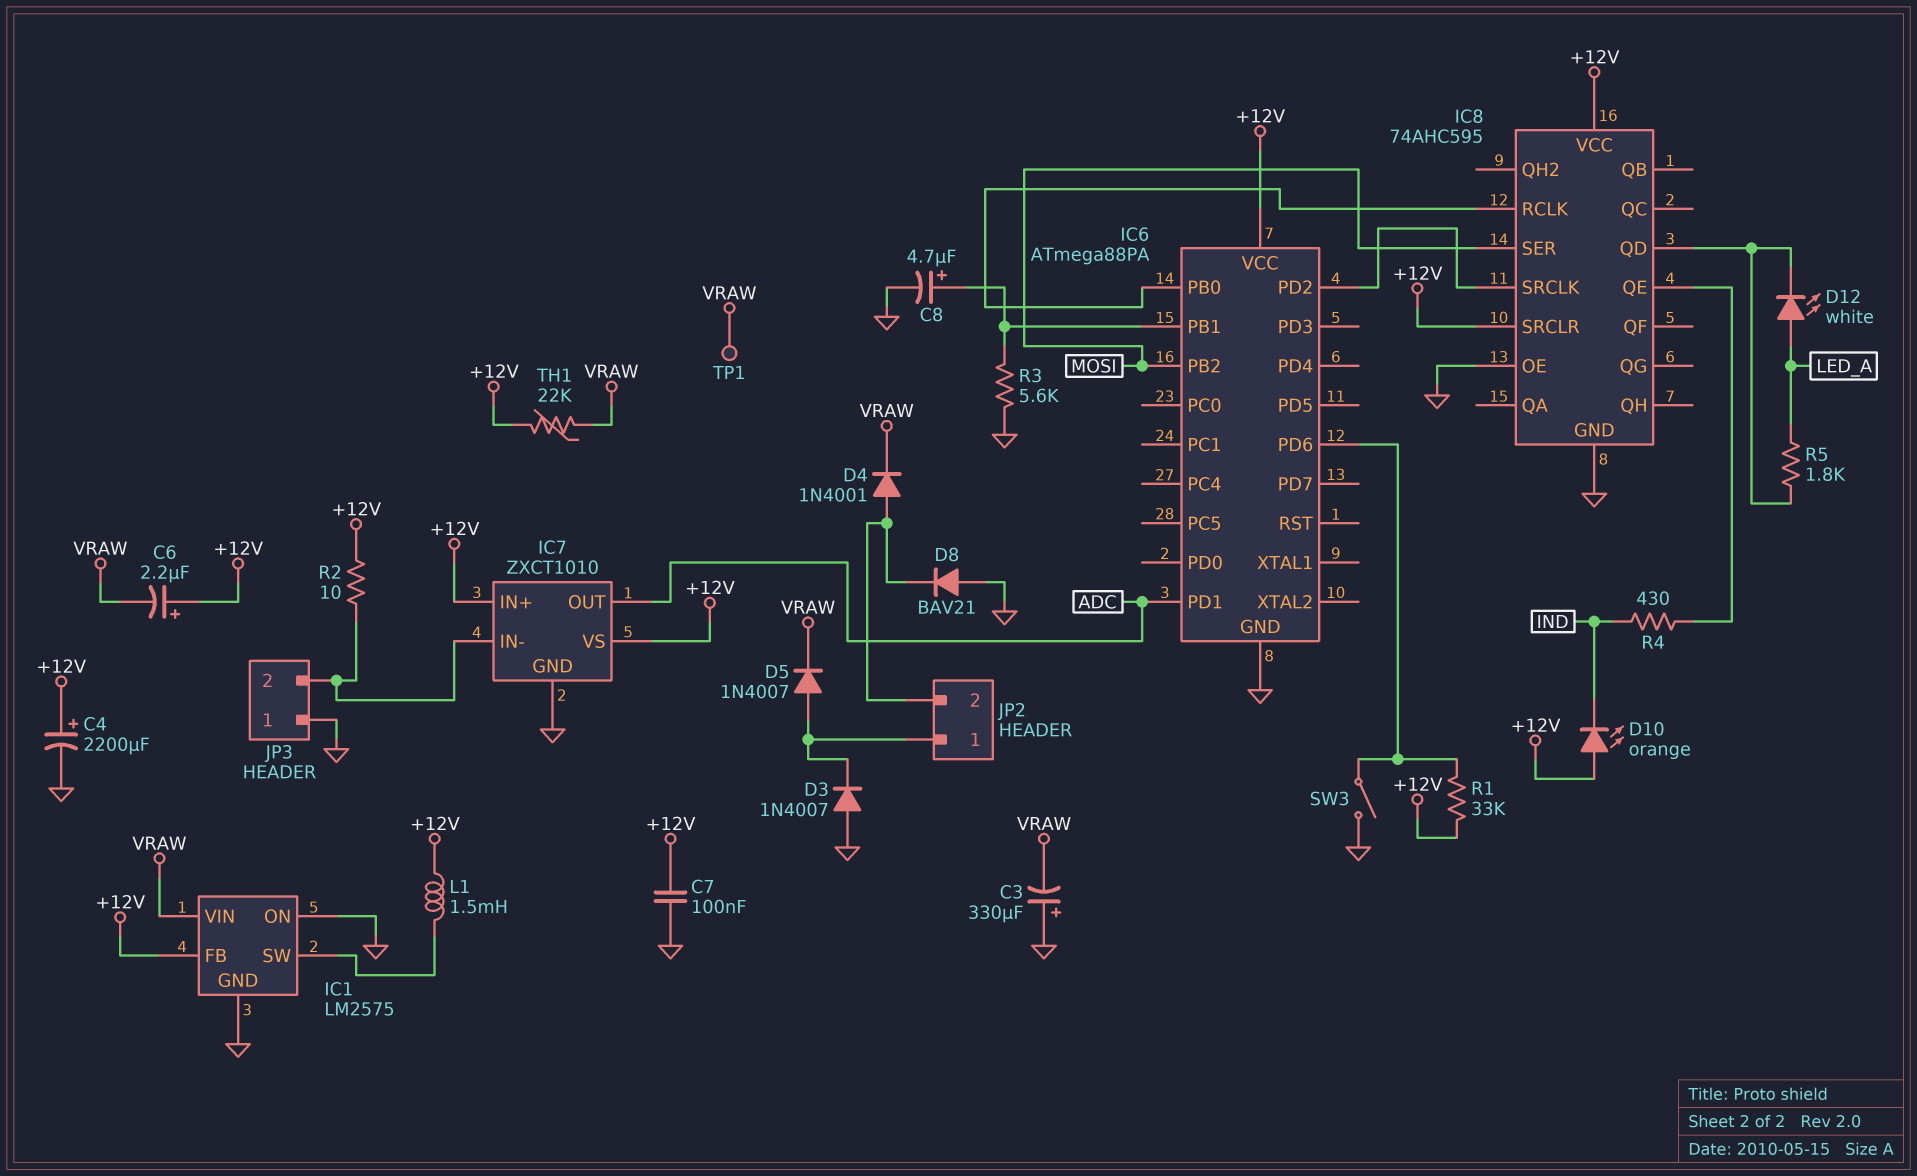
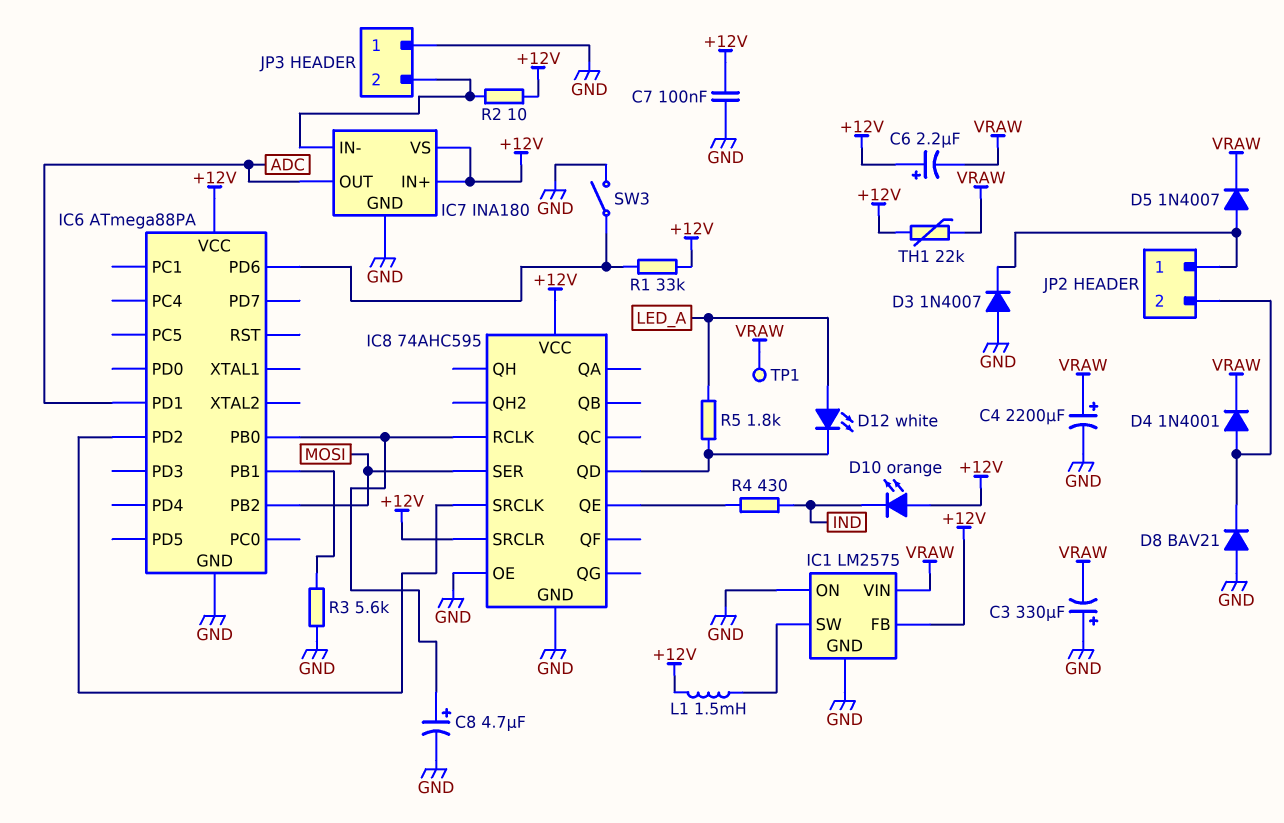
C4: 2200uF (plus +12V, minus GND) -> 2200uF (plus VRAW, minus GND)
C8: 4.7uF (plus IC6/PB1, minus GND) -> 4.7uF (plus IC6/PB0, minus GND)
IC7: ZXCT1010 -> INA180

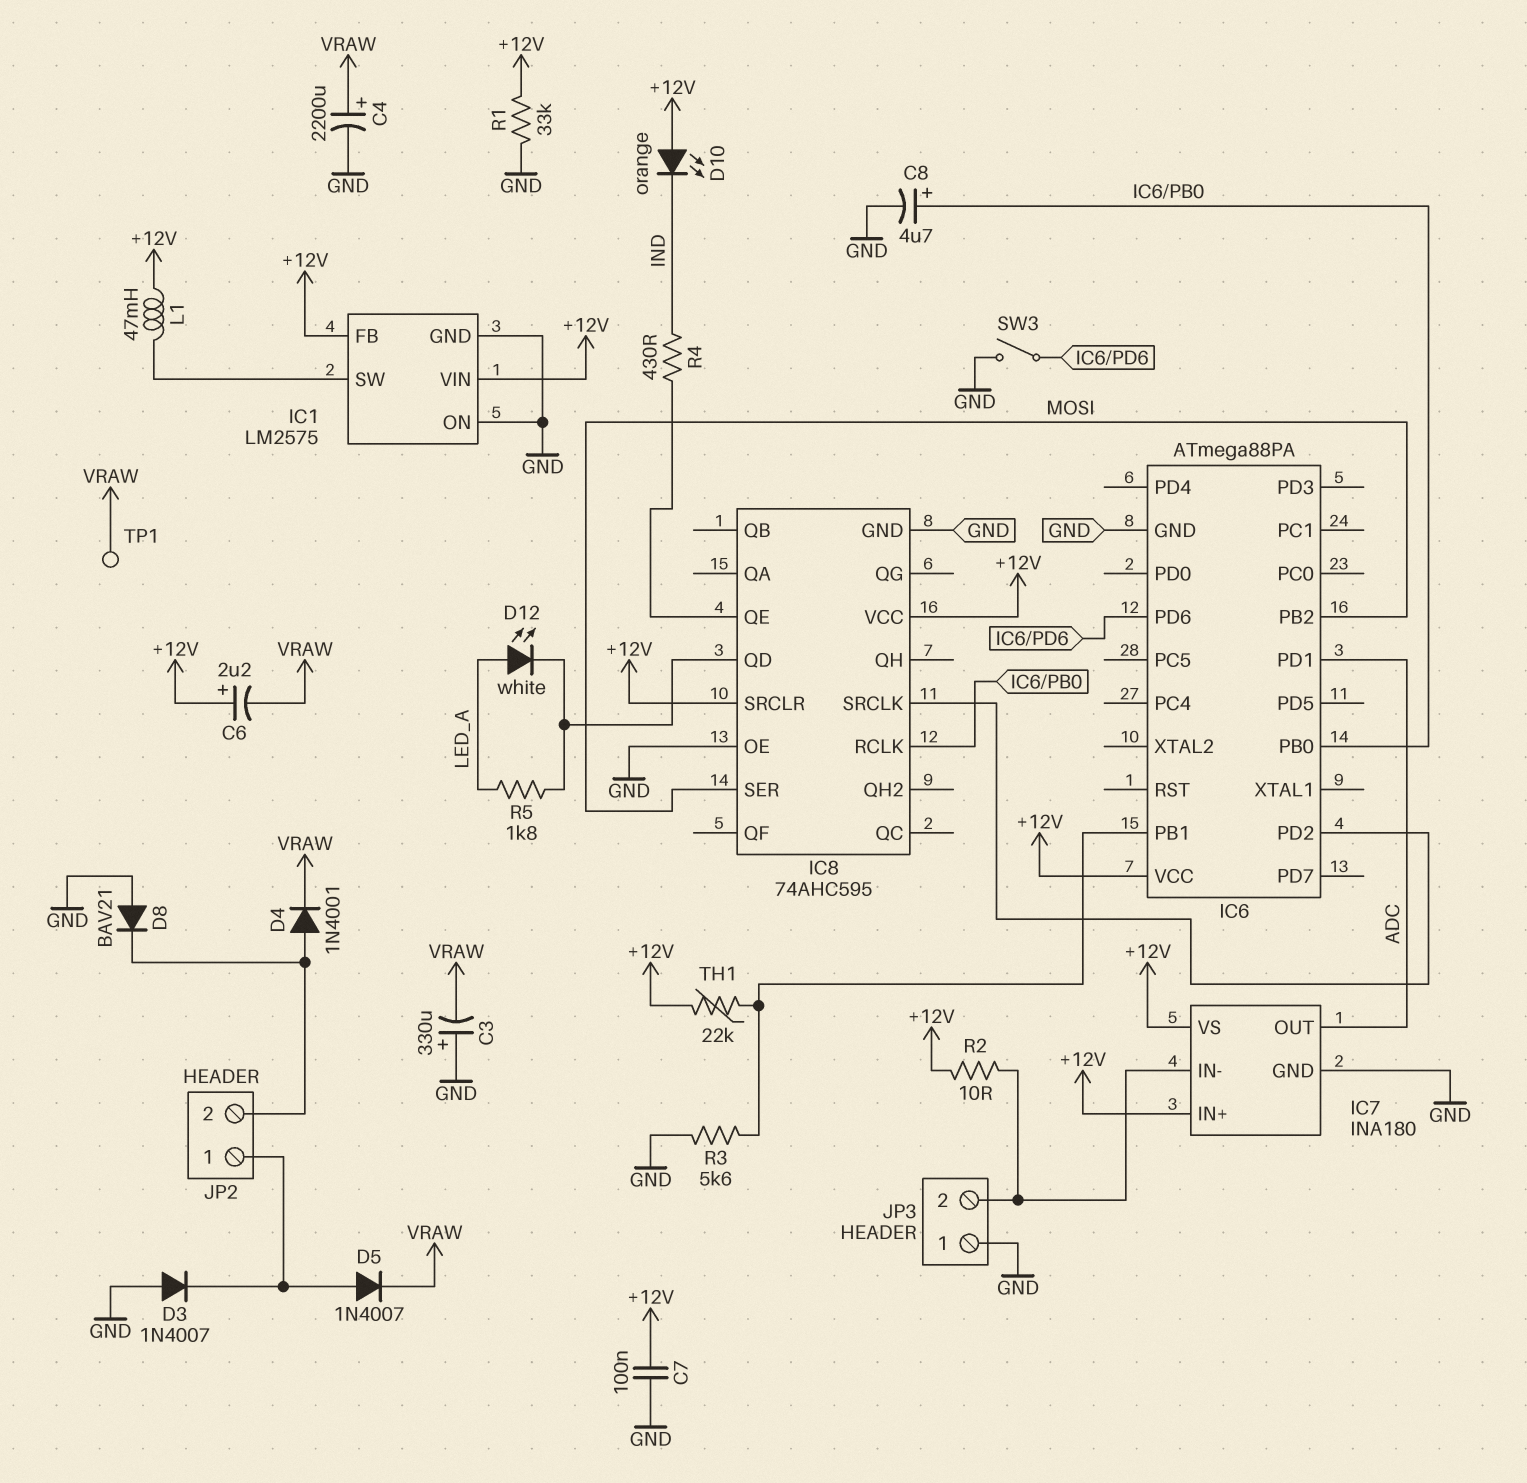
IC1 pin VIN: VRAW -> +12V
L1: 1.5mH (+12V, IC1/SW) -> 47mH (+12V, IC1/SW)
R1: 33k (+12V, IC6/PD6) -> 33k (+12V, GND)
TH1: 22k (+12V, VRAW) -> 22k (+12V, IC6/PB1)

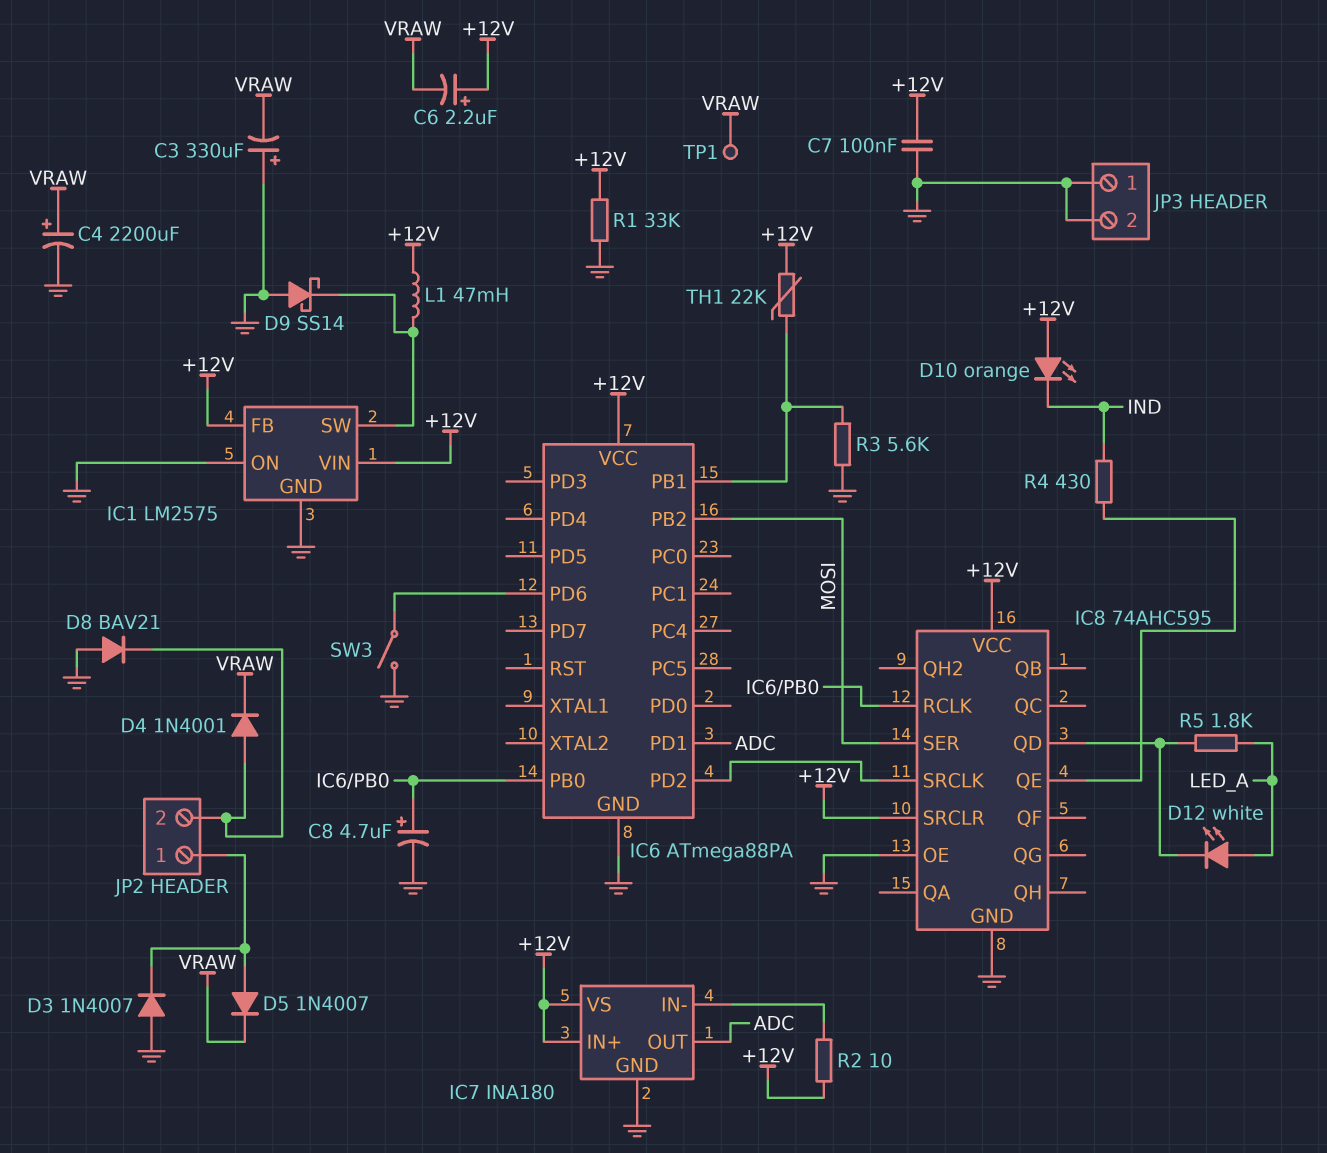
D9: none -> schottky SS14 (A GND, K IC1/SW)
JP3 pin 2: IC7/IN- -> GND

